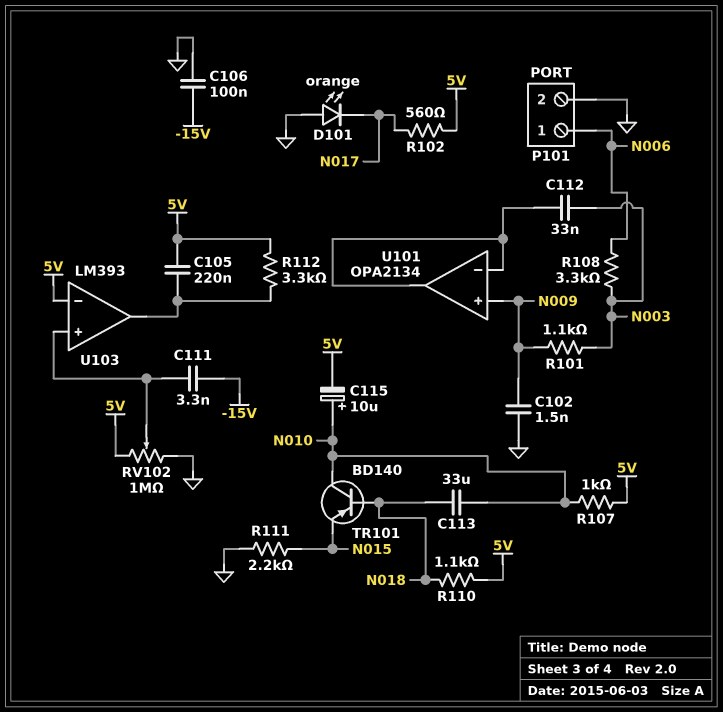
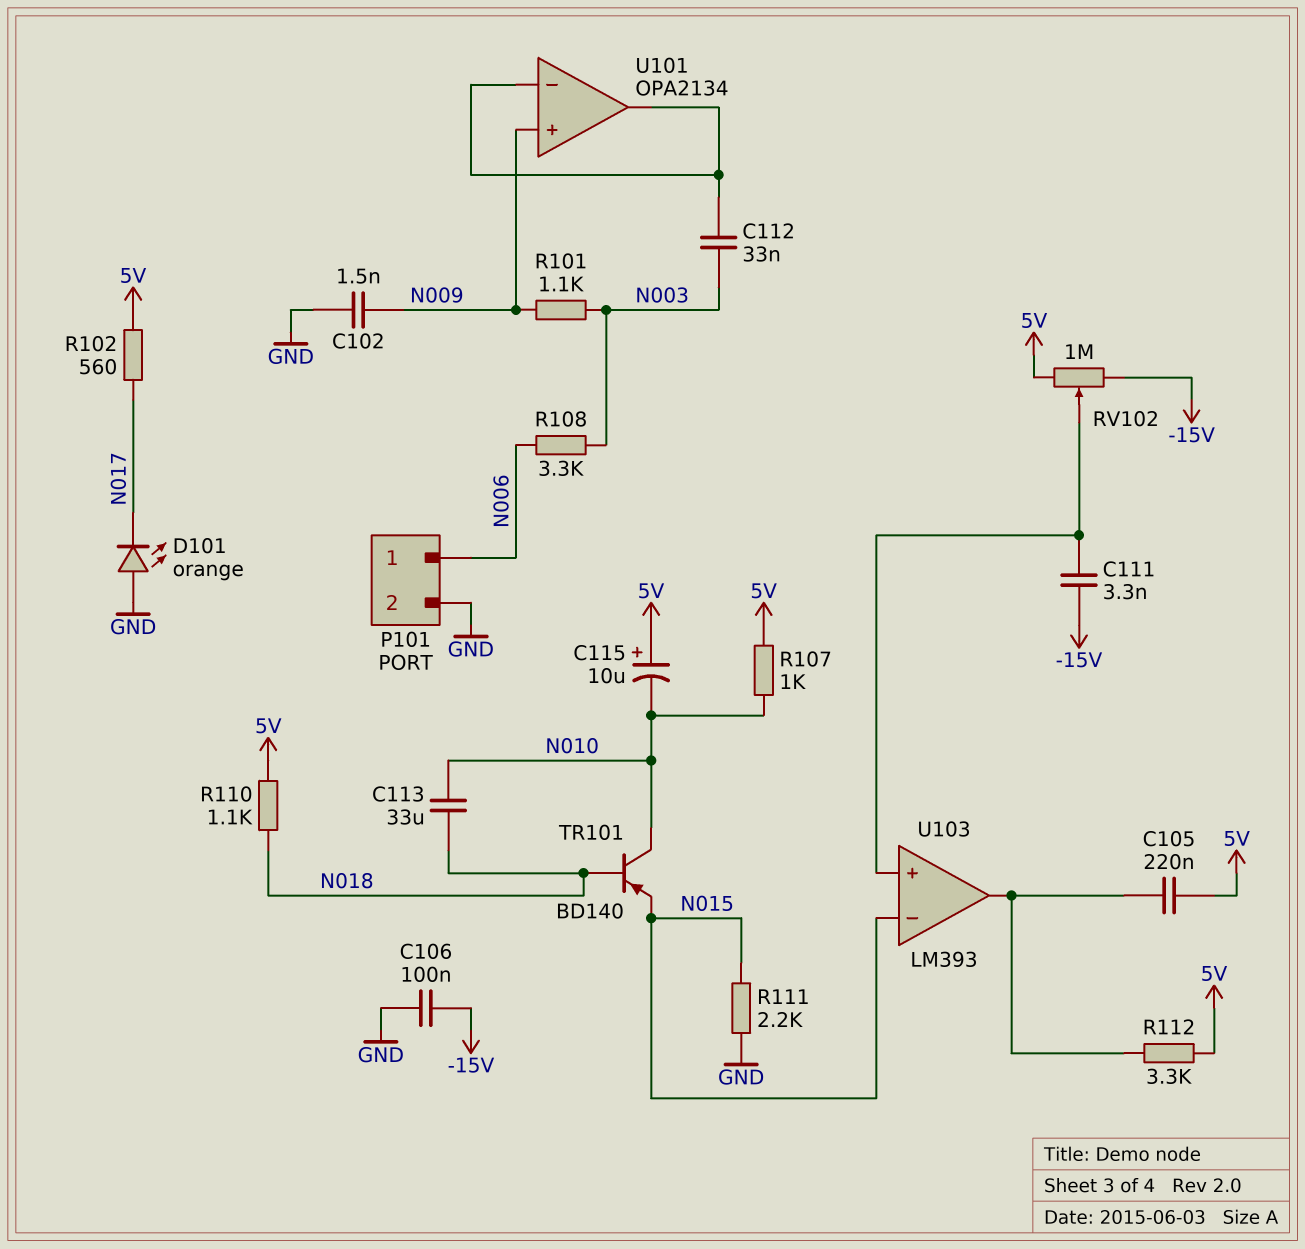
C115: 10uF (plus N010, minus 5V) -> 10uF (plus 5V, minus N010)
RV102: 1M (5V, GND, wiper U103/in+) -> 1M (-15V, 5V, wiper U103/in+)
U103 pin in-: 5V -> N015

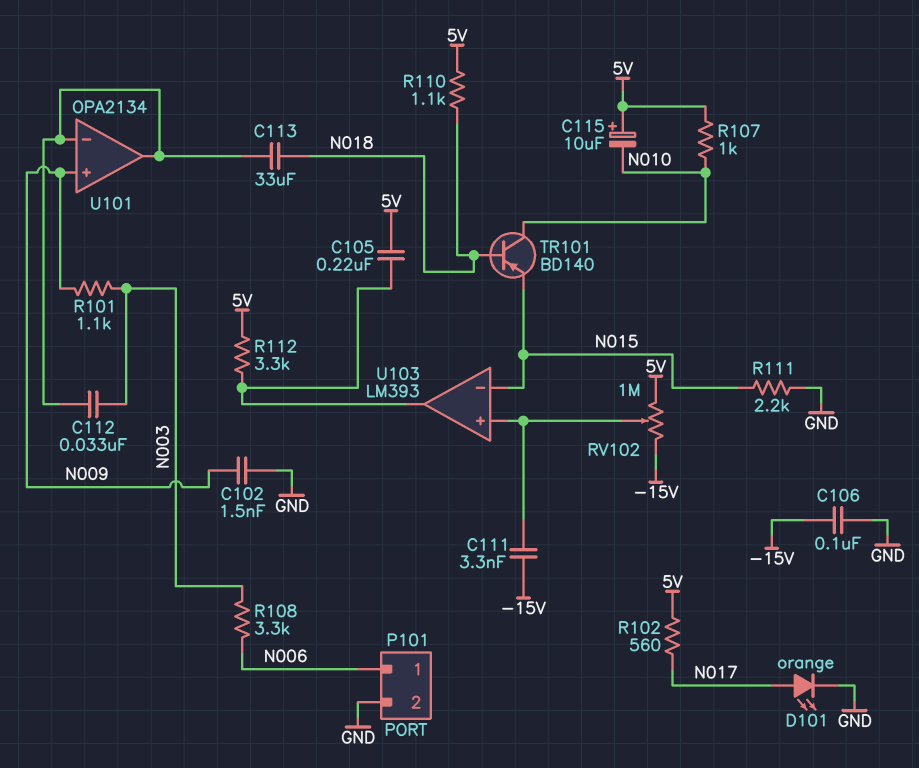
C113: 33uF (N010, N018) -> 33uF (N018, U101/in-)
D101: LED orange (A GND, K N017) -> LED orange (A N017, K GND)

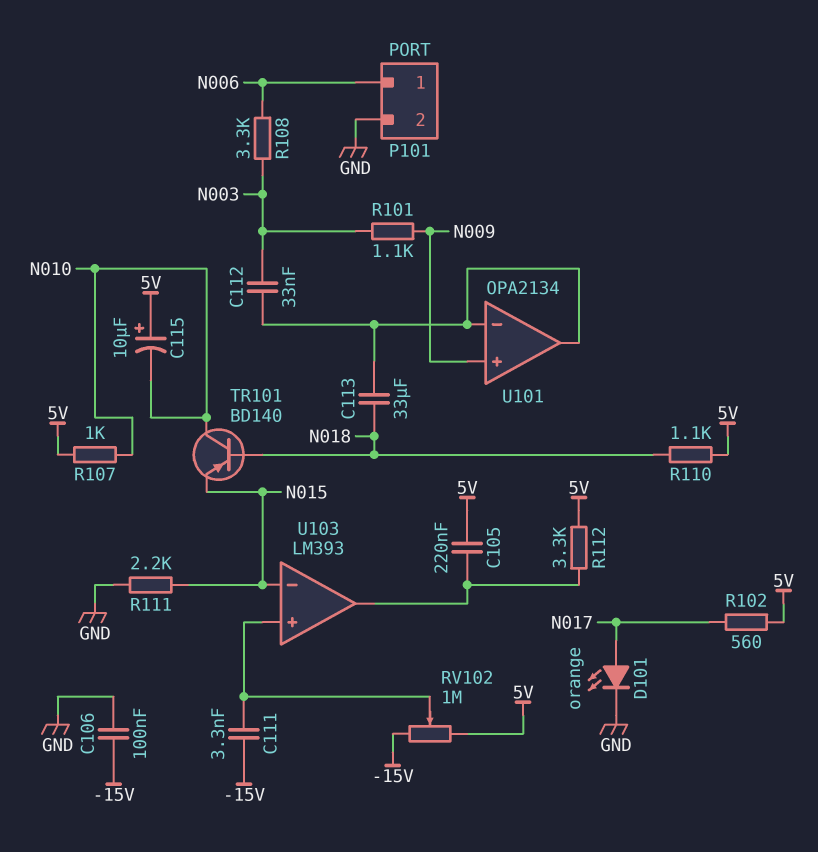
C102: 1.5nF (GND, N009) -> none

